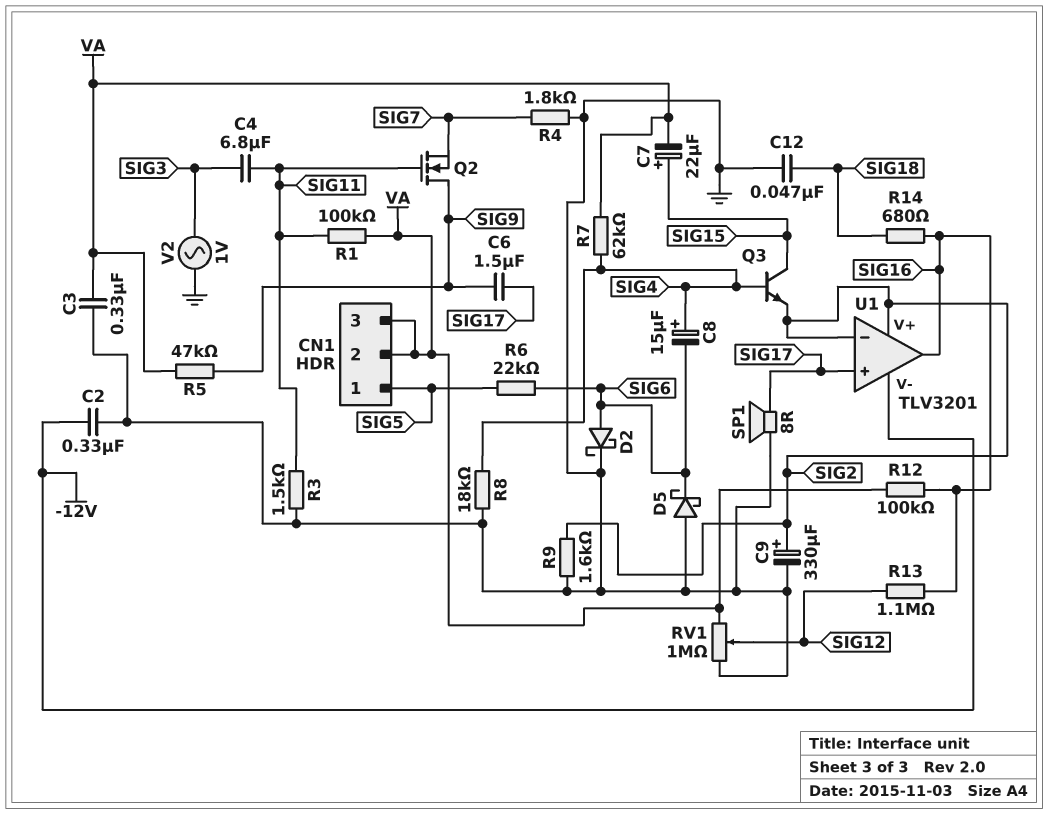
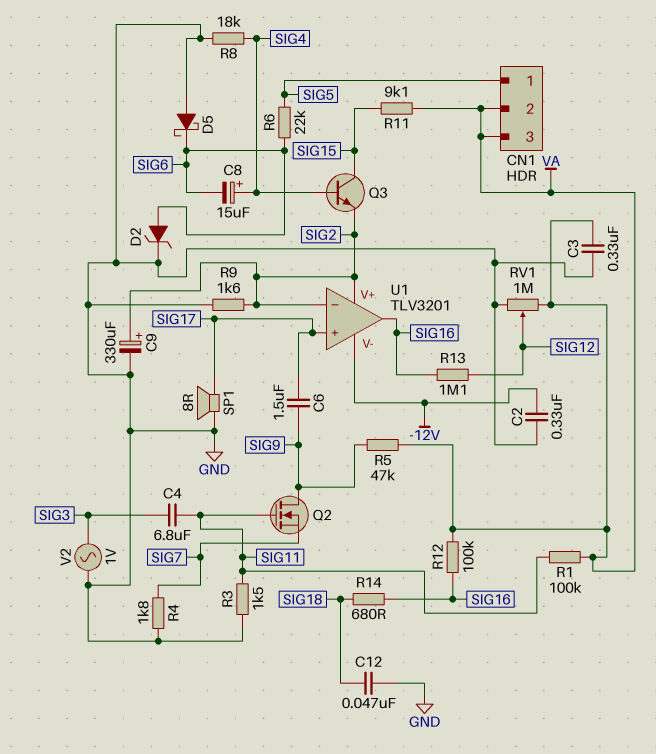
C7: 22uF (plus SIG15, minus VA) -> none
D2: schottky (A SIG6, K GND) -> zener (A SIG6, K GND)
R7: 62k (SIG4, VA) -> none
R11: none -> 9.1k (SIG15, VA)

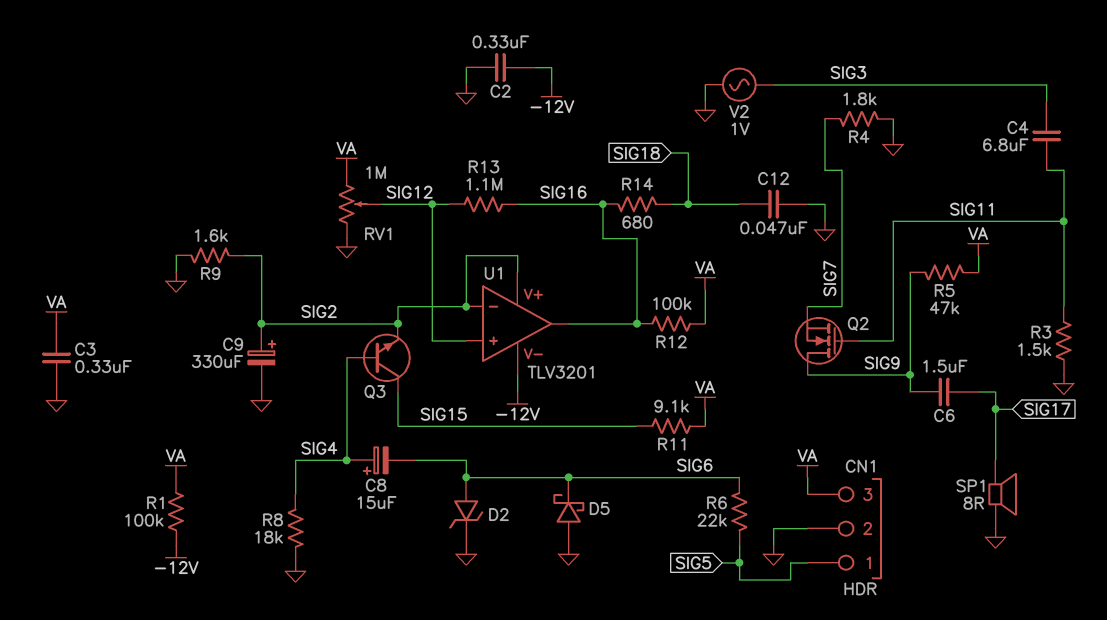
CN1 pin 2: VA -> GND
R1: 100k (SIG11, VA) -> 100k (-12V, VA)
U1 pin in+: SIG17 -> SIG12

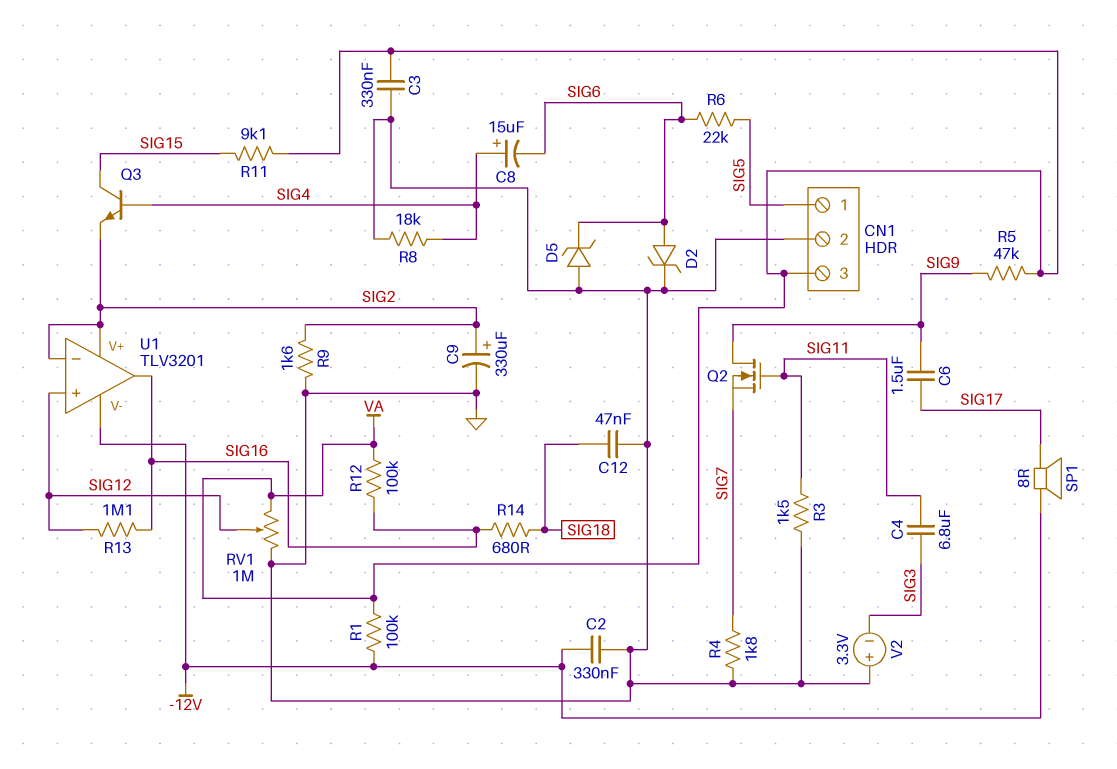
D5: schottky (A GND, K SIG6) -> zener (A GND, K SIG6)
SP1: speaker 8R (GND, SIG17) -> speaker 8R (-12V, SIG17)
V2: AC 1V (GND, SIG3) -> 3.3V (plus GND, minus SIG3)

